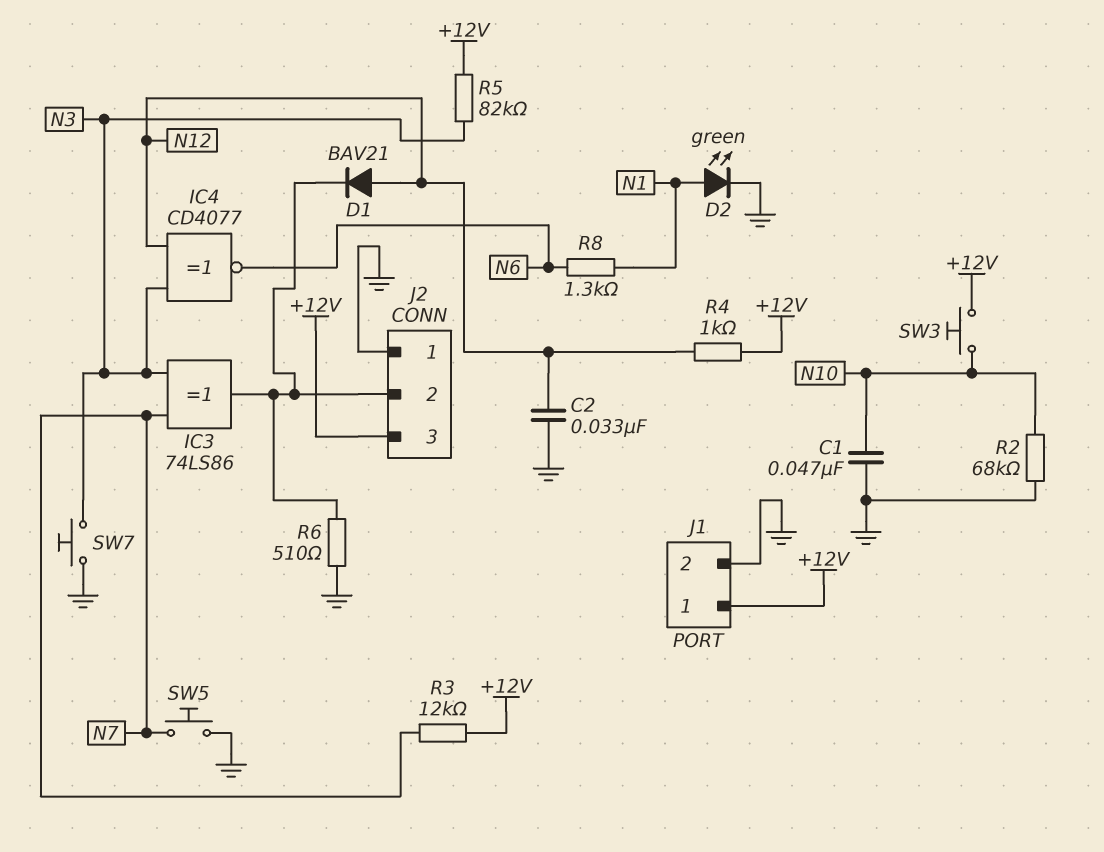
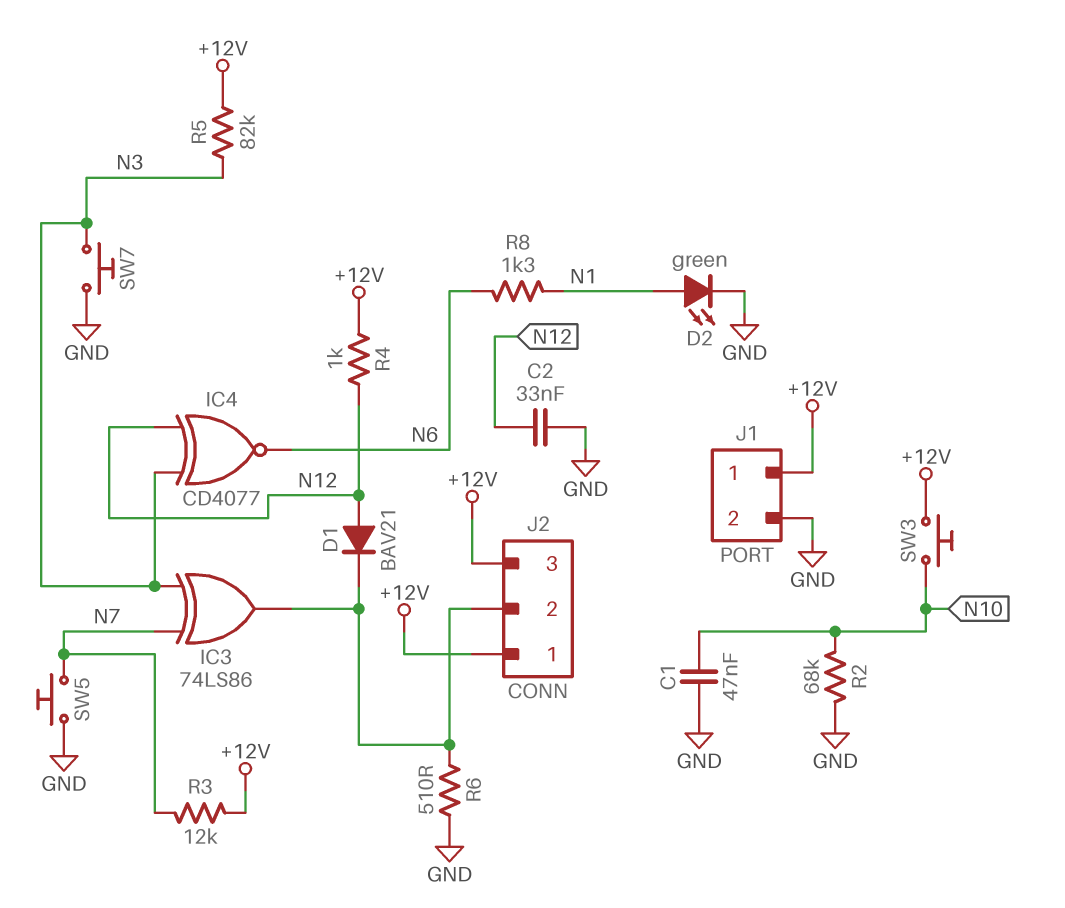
J2 pin 1: GND -> +12V

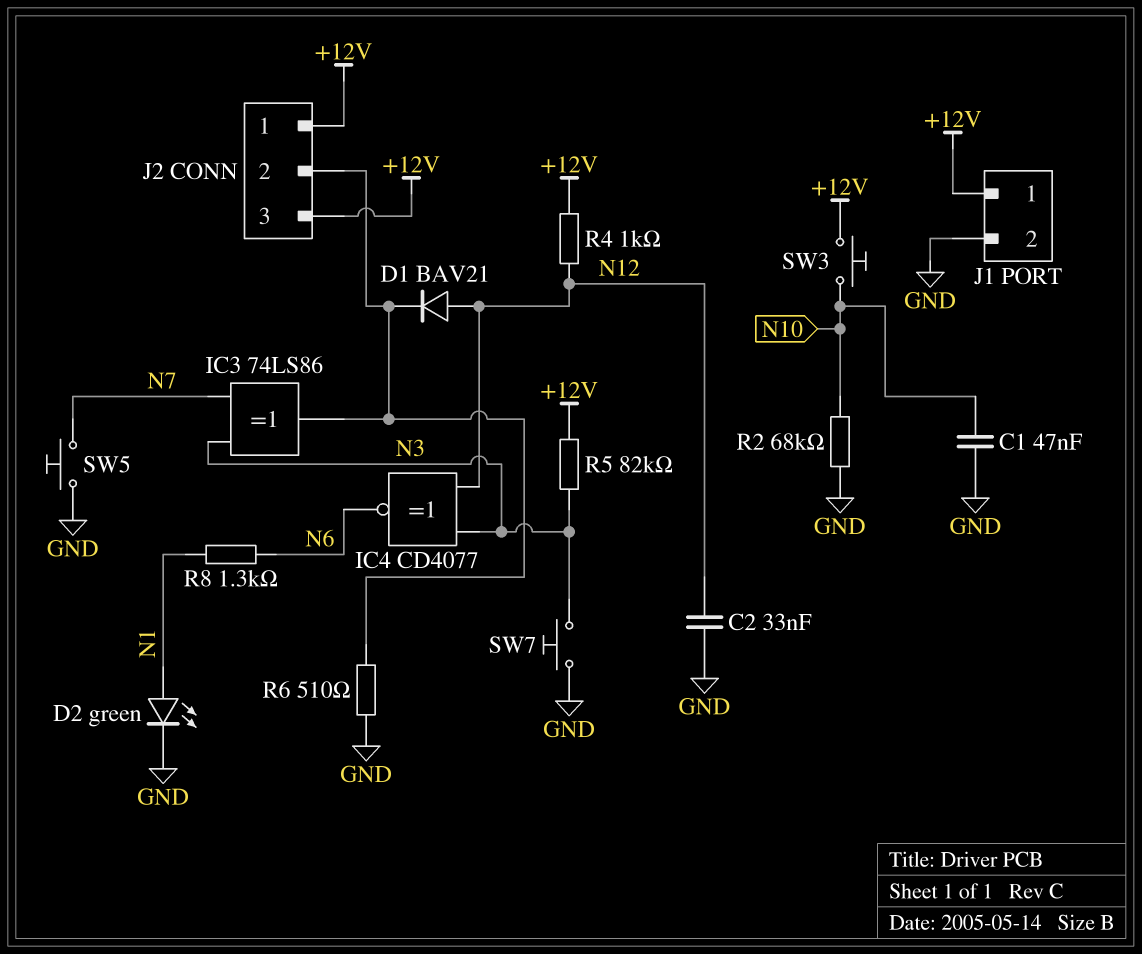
R3: 12k (+12V, N7) -> none

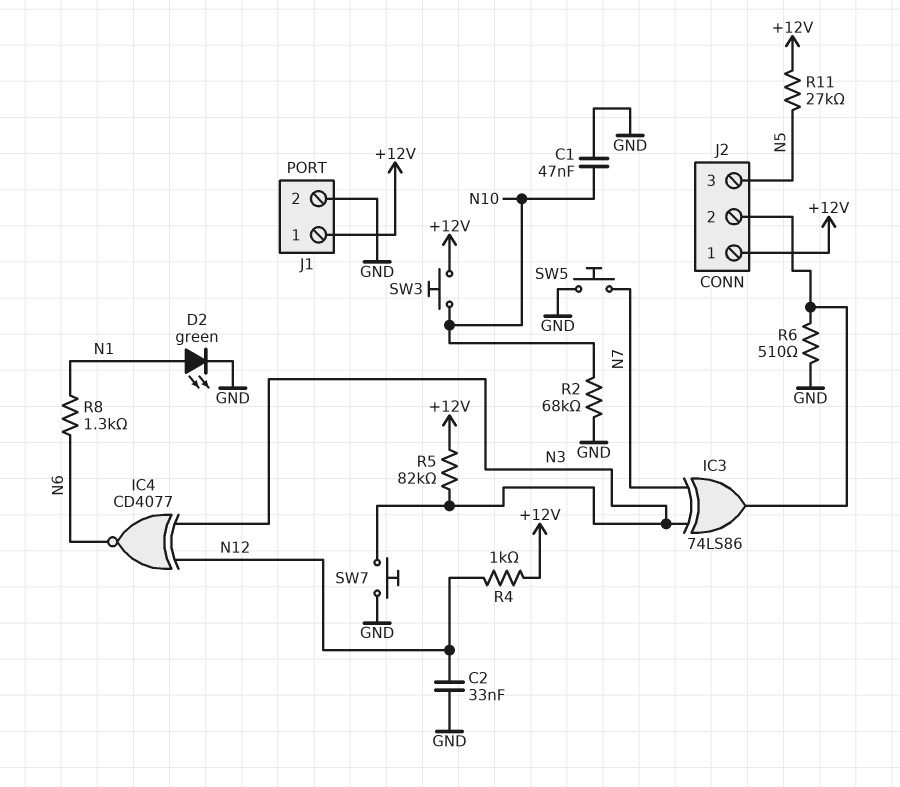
D1: diode BAV21 (A N12, K J2/2) -> none
J2 pin 3: +12V -> N5
R11: none -> 27k (+12V, N5)

